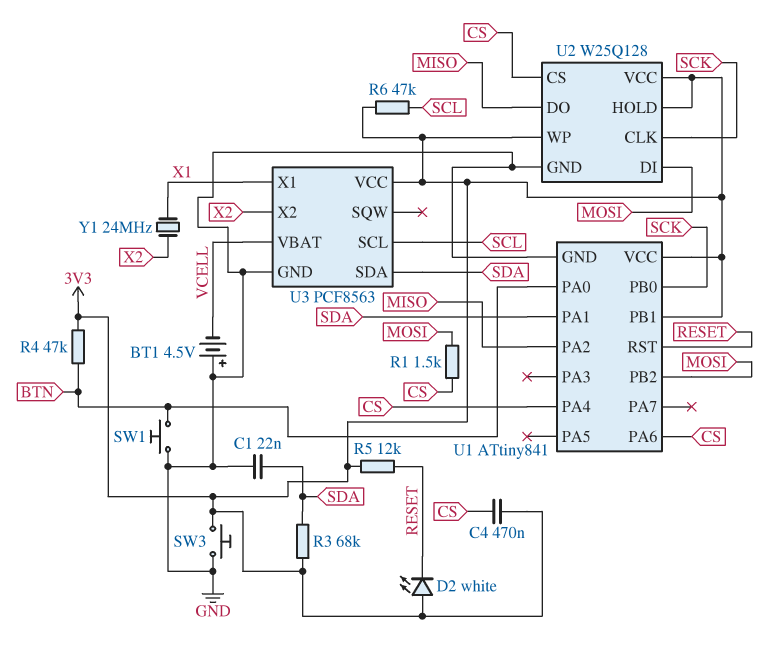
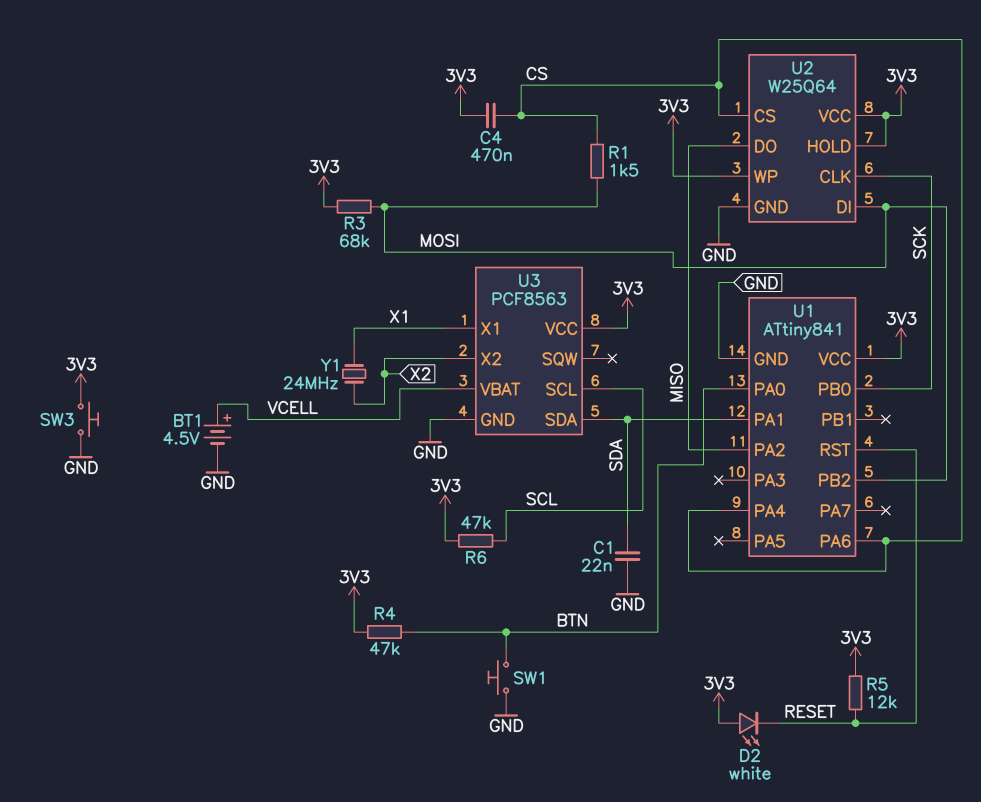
BT1: 4.5V (plus GND, minus VCELL) -> 4.5V (plus VCELL, minus GND)
R3: 68k (3V3, SDA) -> 68k (3V3, MOSI)
U1 pin PB1: 3V3 -> none
U2: W25Q128 -> W25Q64

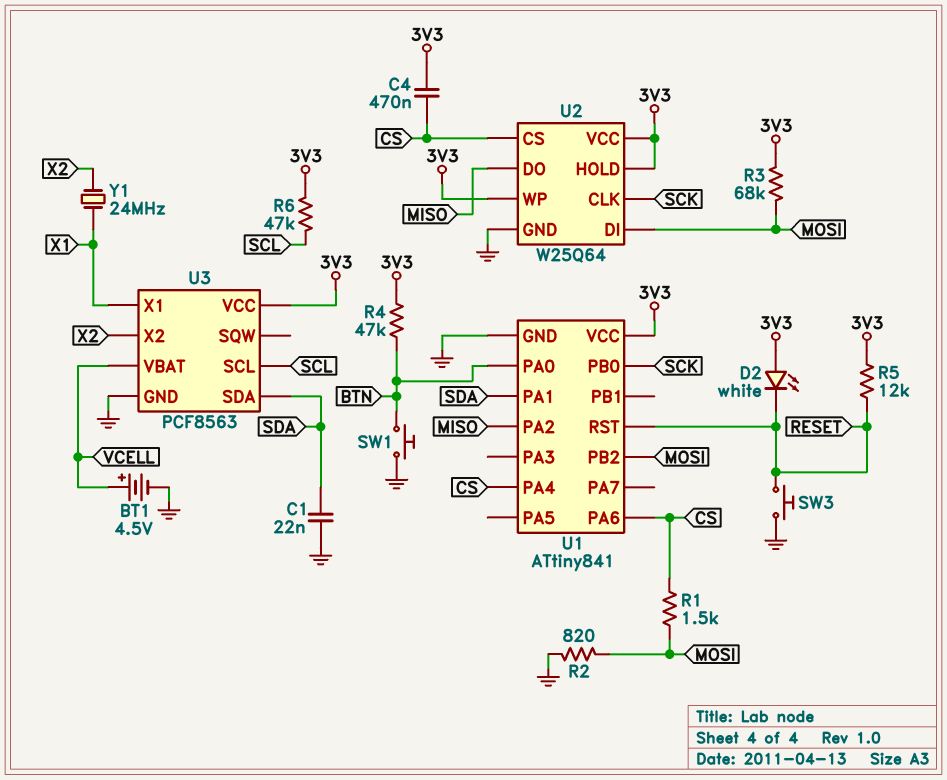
R2: none -> 820 (GND, MOSI)
SW3: button (3V3, GND) -> button (GND, RESET)

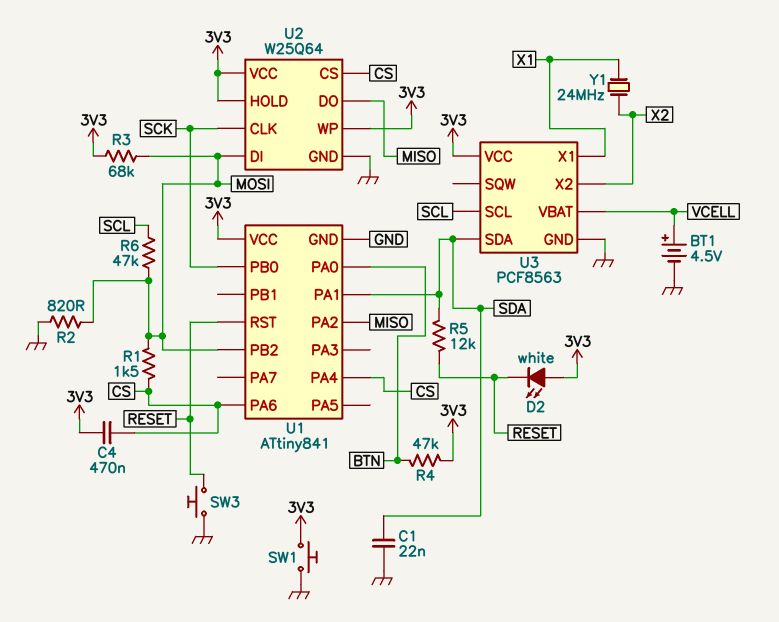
R5: 12k (3V3, RESET) -> 12k (RESET, SDA)
R6: 47k (3V3, SCL) -> 47k (MOSI, SCL)
SW1: button (BTN, GND) -> button (3V3, GND)

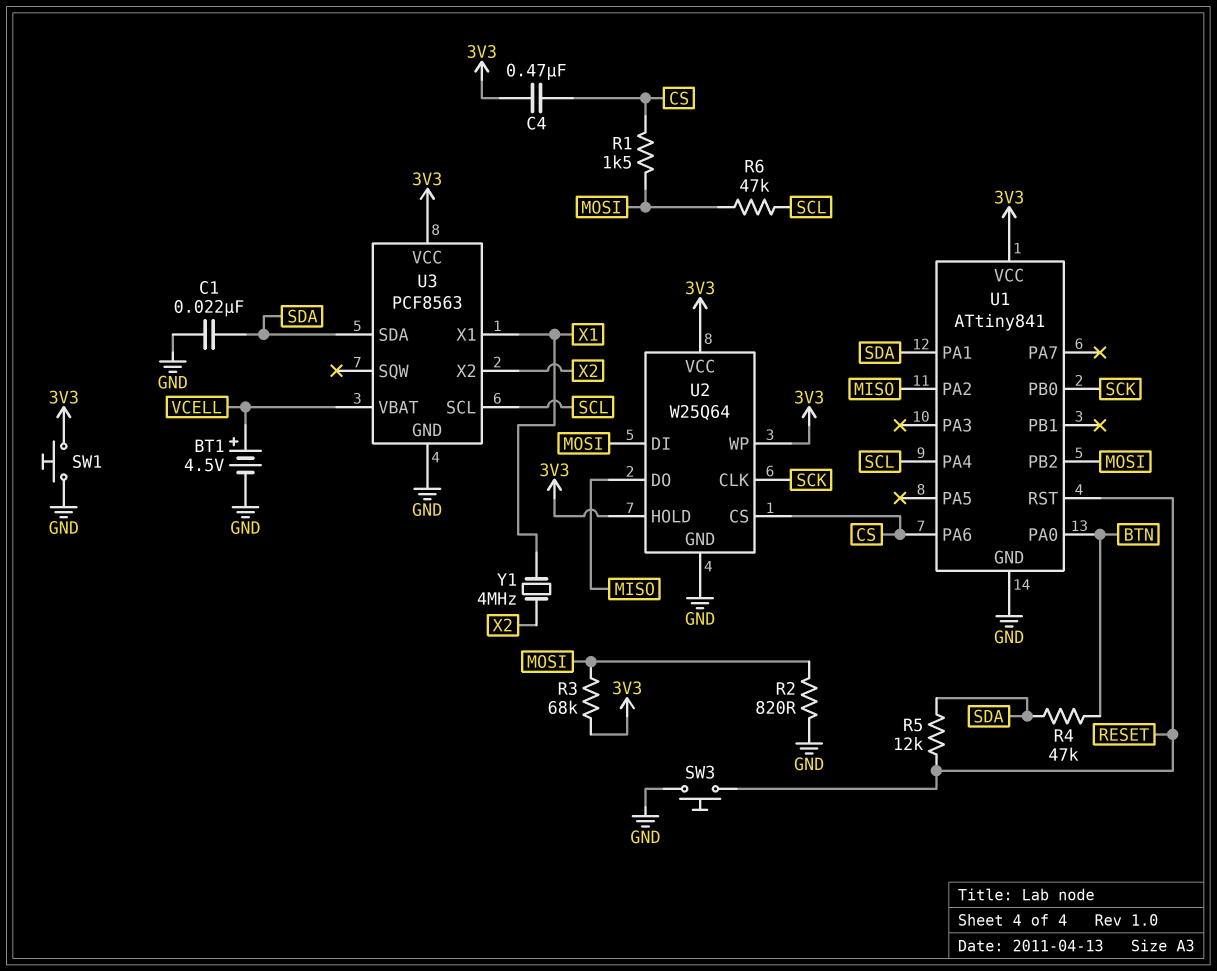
D2: LED white (A 3V3, K RESET) -> none
R4: 47k (3V3, BTN) -> 47k (BTN, SDA)
U1 pin PA4: CS -> SCL
Y1: 24MHz (X1, X2) -> 4MHz (X1, X2)

